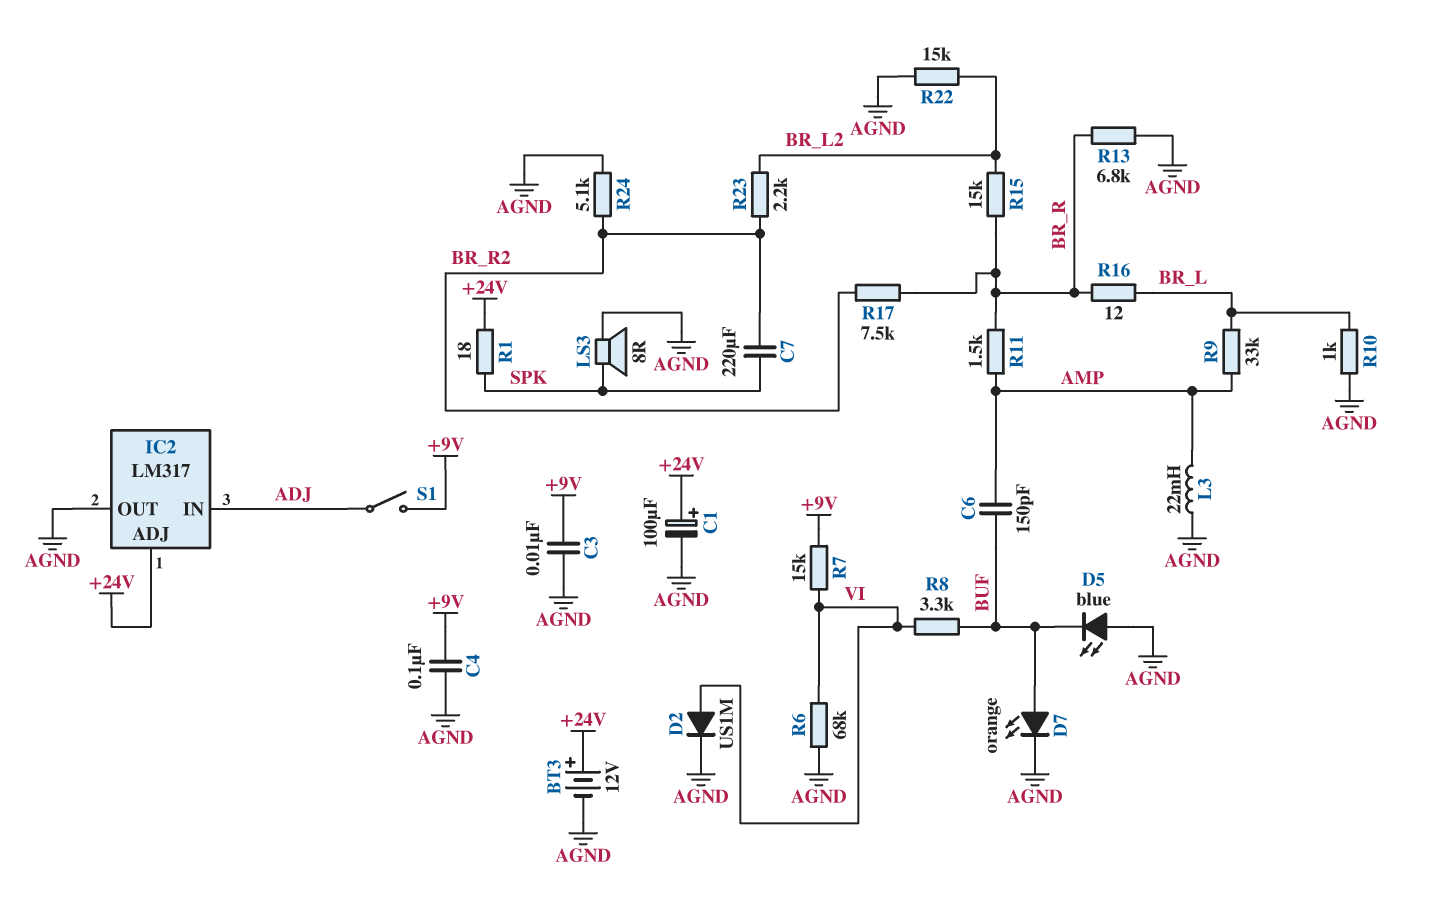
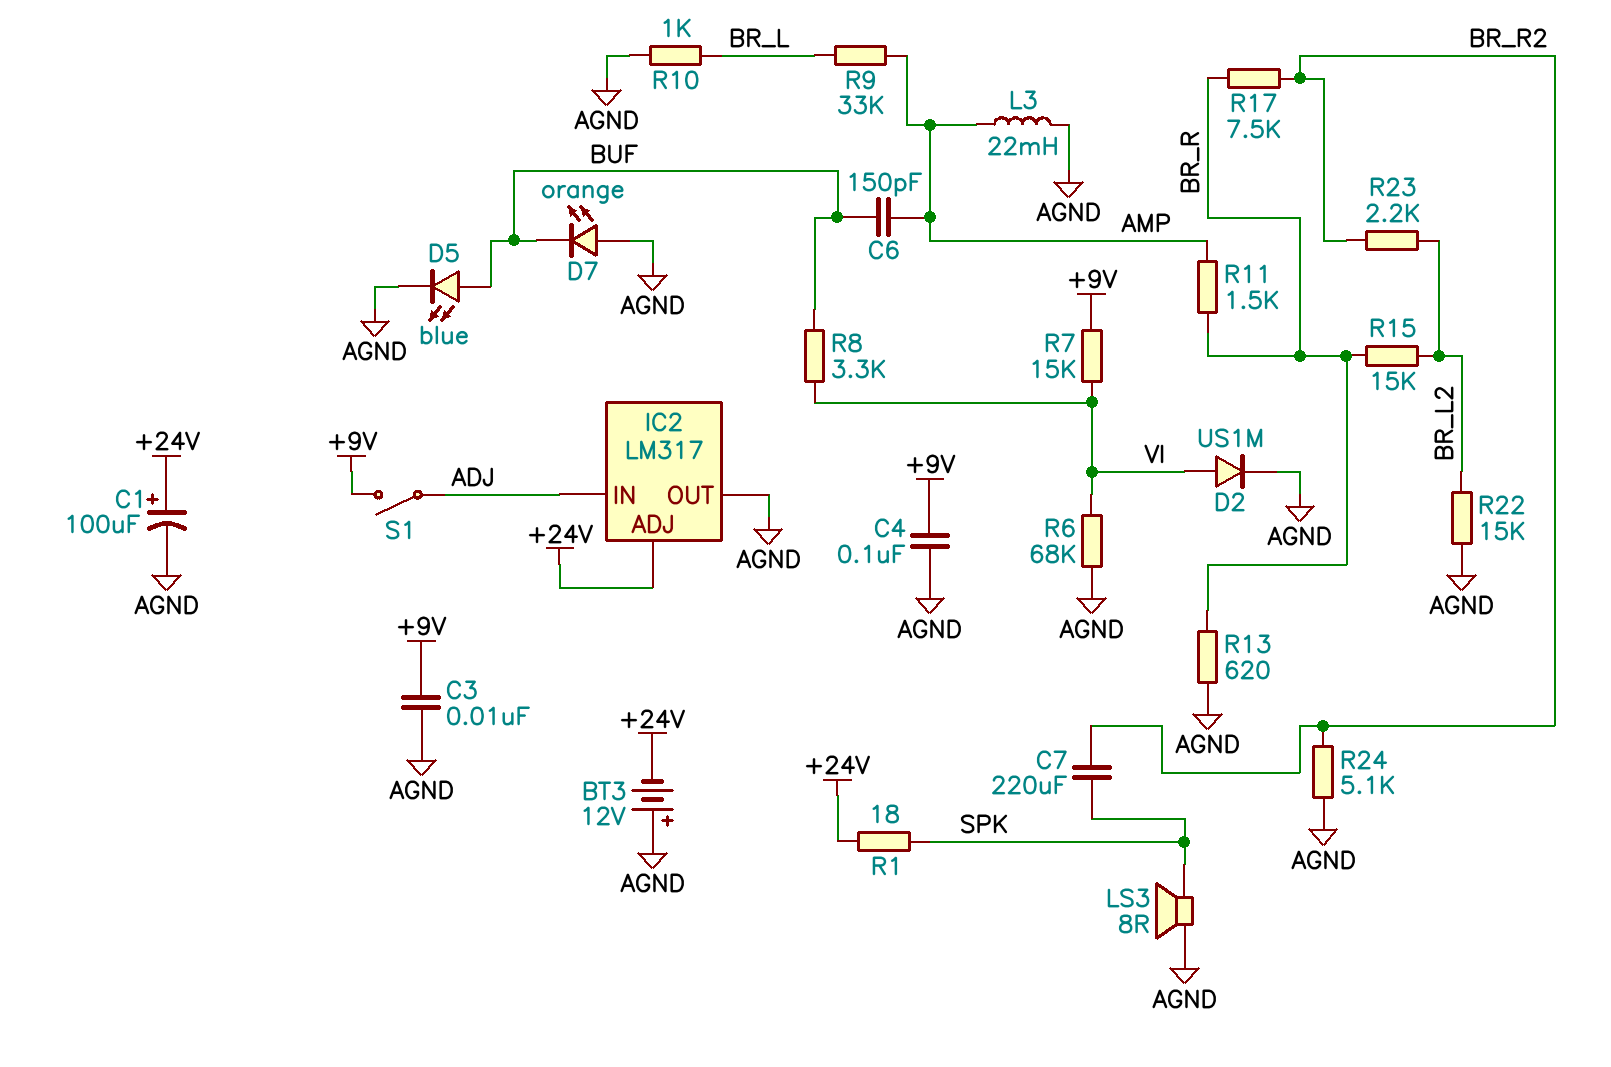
BT3: 12V (plus +24V, minus AGND) -> 12V (plus AGND, minus +24V)
D5: LED blue (A AGND, K BUF) -> LED blue (A BUF, K AGND)
D7: LED orange (A BUF, K AGND) -> LED orange (A AGND, K BUF)
R13: 6.8k (AGND, BR_R) -> 620 (AGND, BR_R)
R16: 12 (BR_L, BR_R) -> none

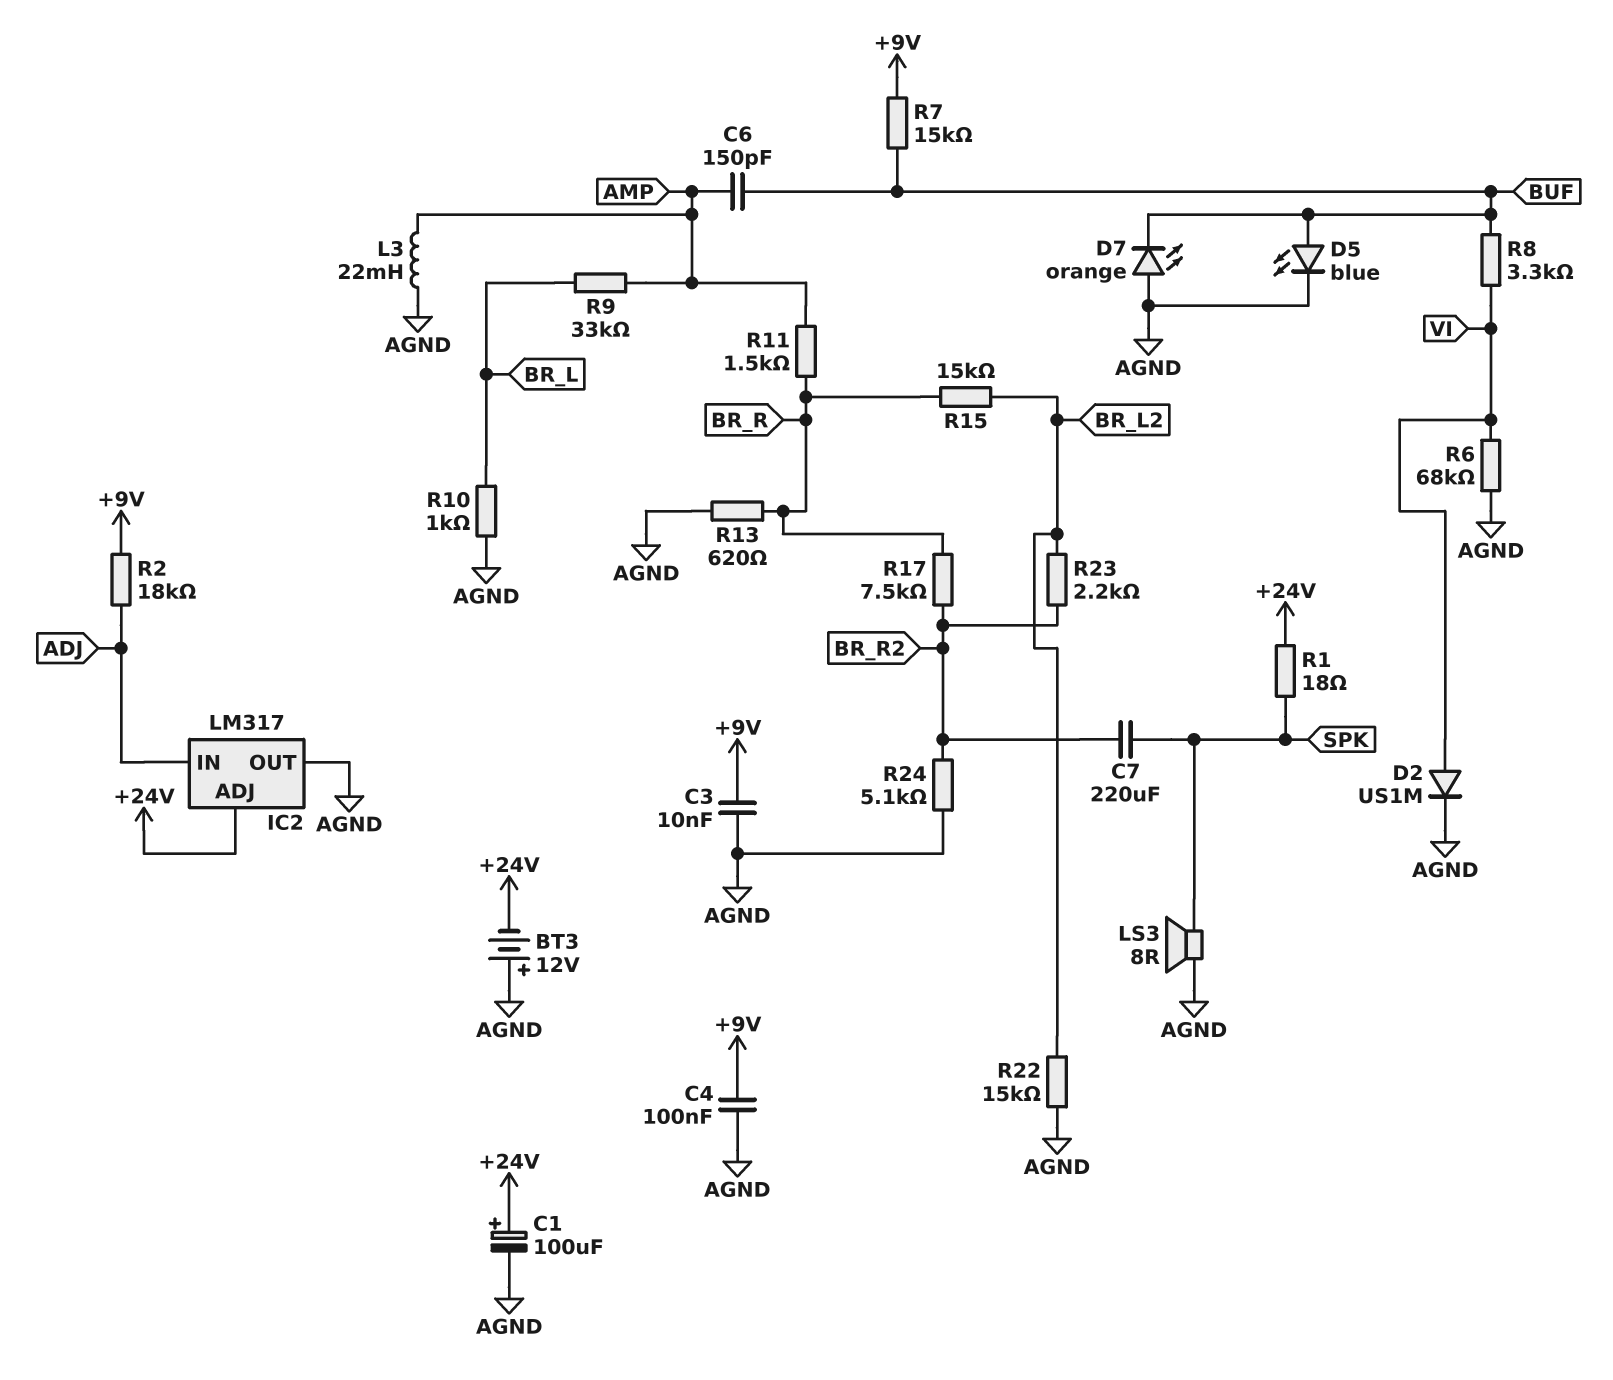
R2: none -> 18k (+9V, ADJ)
R7: 15k (+9V, VI) -> 15k (+9V, BUF)
S1: switch (+9V, ADJ) -> none

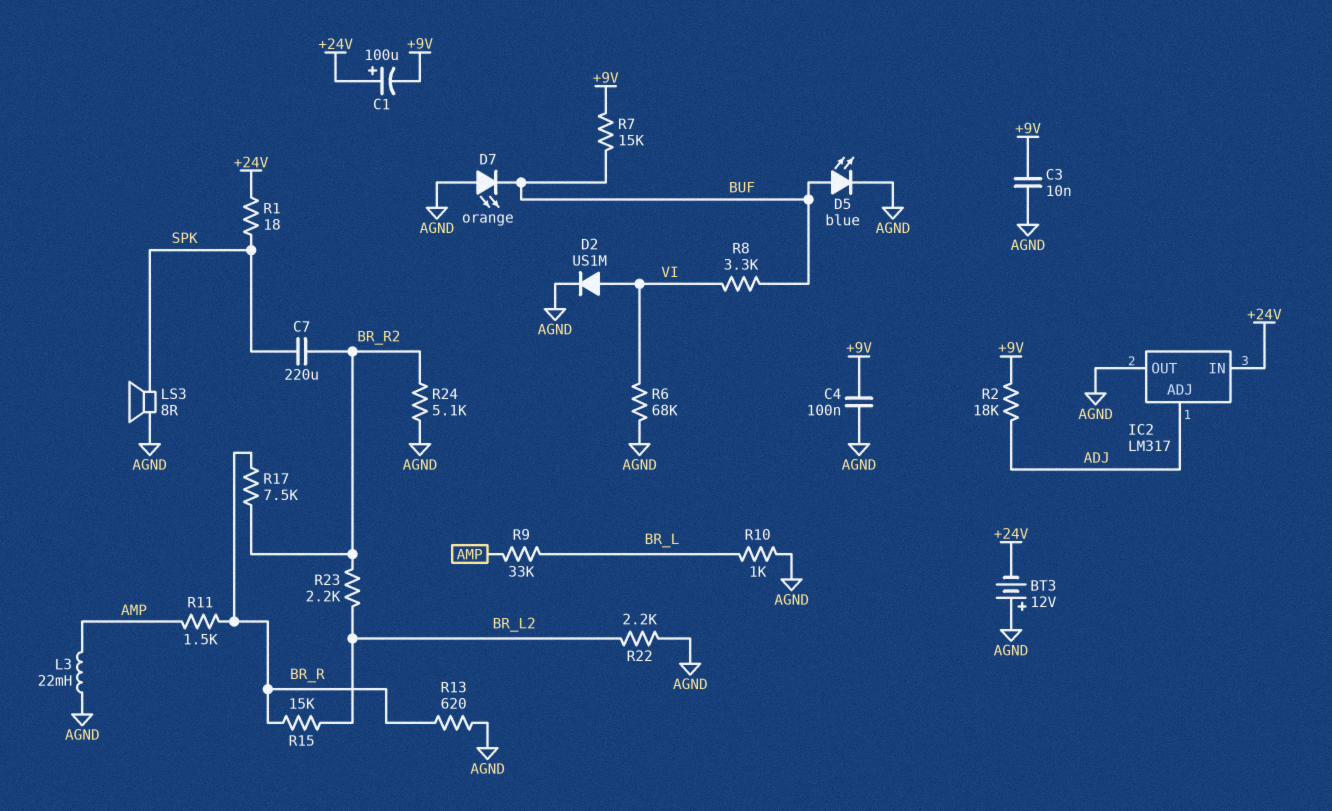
C1: 100uF (plus +24V, minus AGND) -> 100uF (plus +24V, minus +9V)
C6: 150pF (AMP, BUF) -> none
IC2 pin ADJ: +24V -> ADJ
IC2 pin IN: ADJ -> +24V
R22: 15k (AGND, BR_L2) -> 2.2k (AGND, BR_L2)

